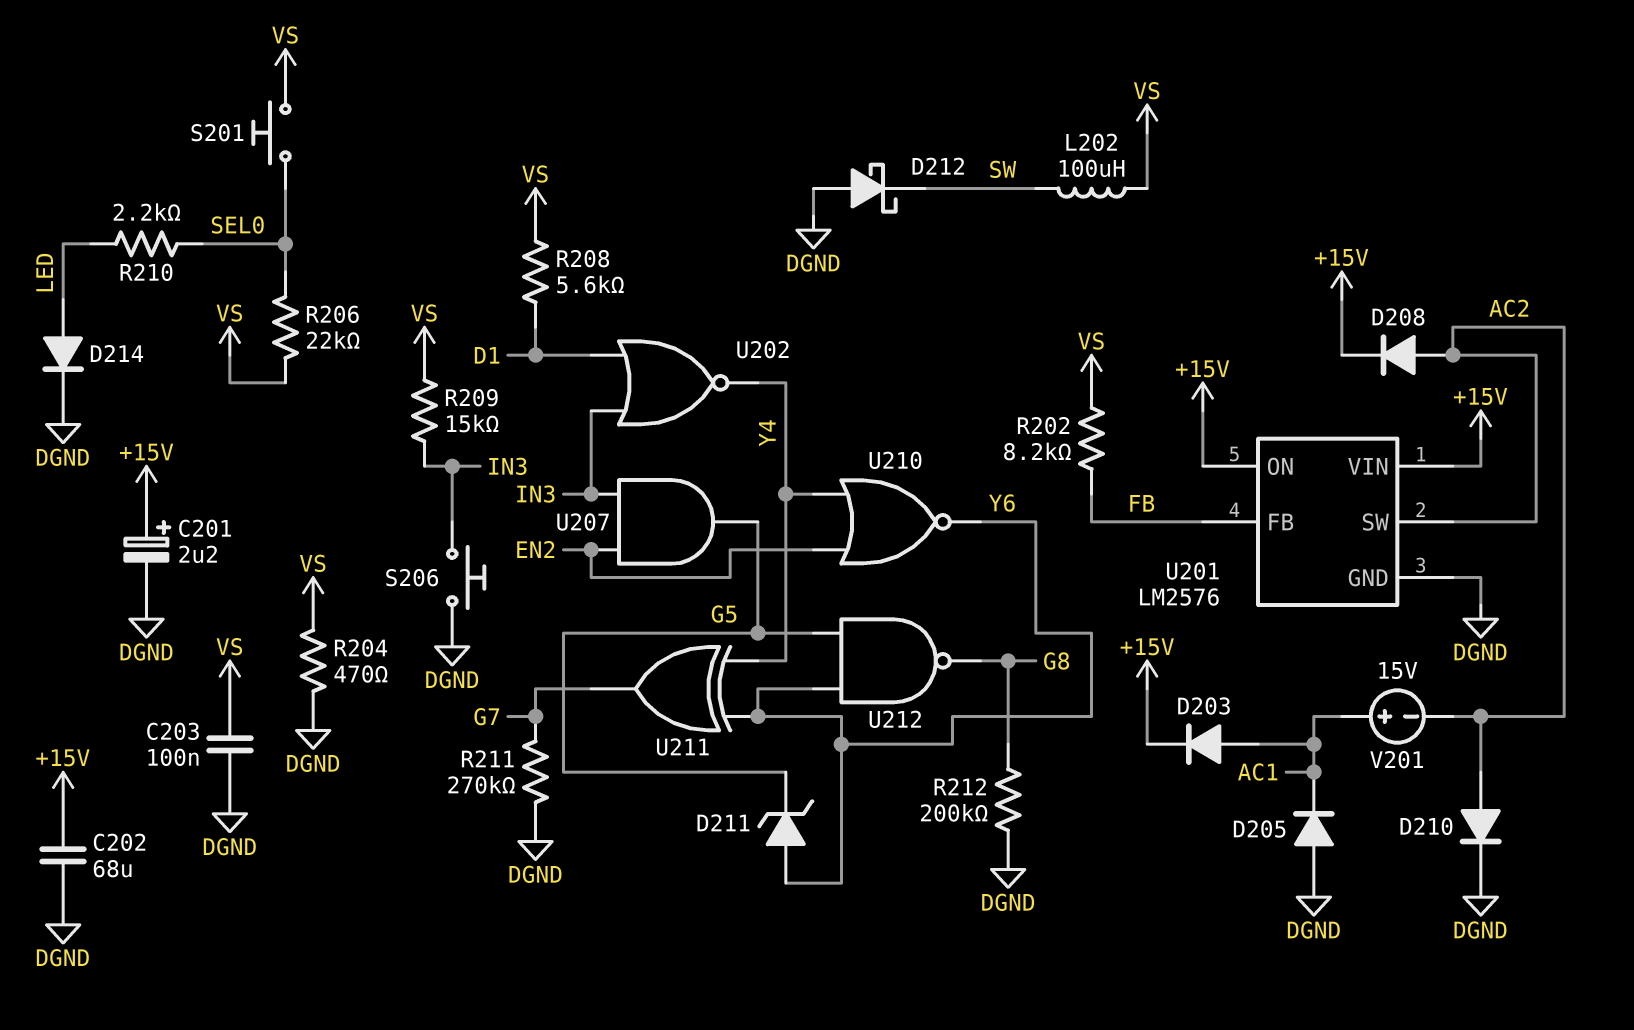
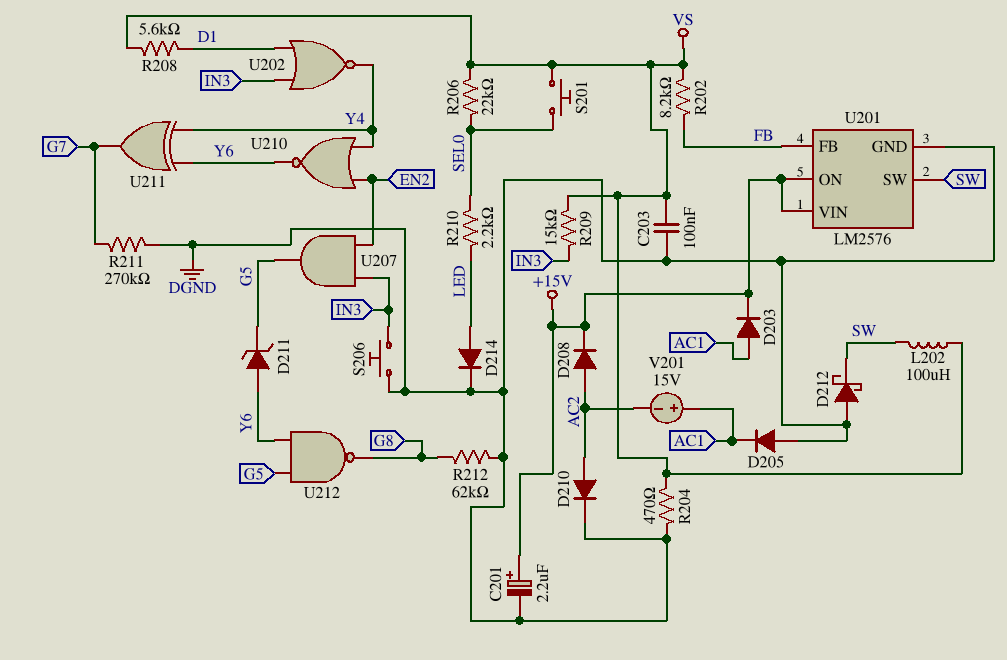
C202: 68uF (+15V, DGND) -> none
R212: 200k (DGND, G8) -> 62k (DGND, G8)
U201 pin SW: AC2 -> SW

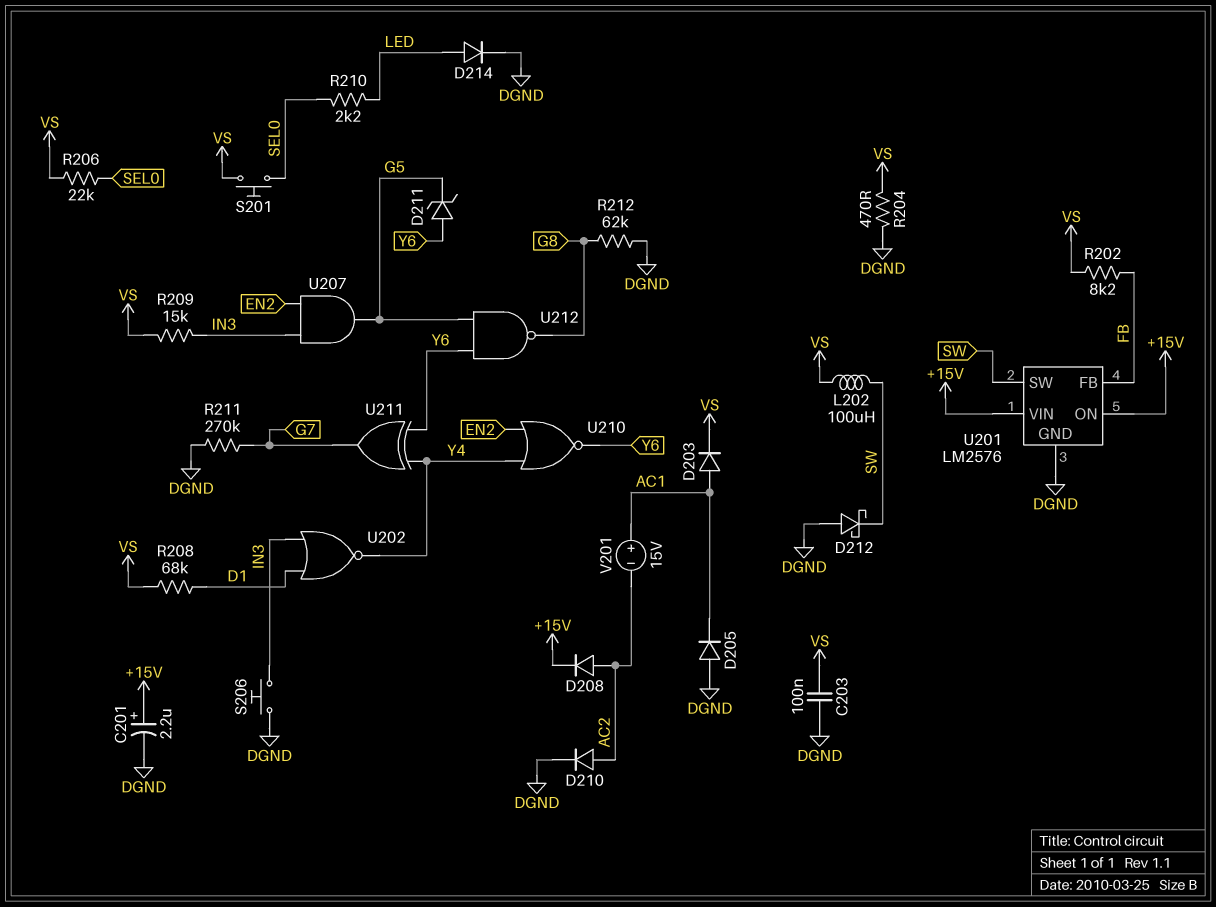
D203: diode (A AC1, K +15V) -> diode (A AC1, K VS)
R208: 5.6k (D1, VS) -> 68k (D1, VS)

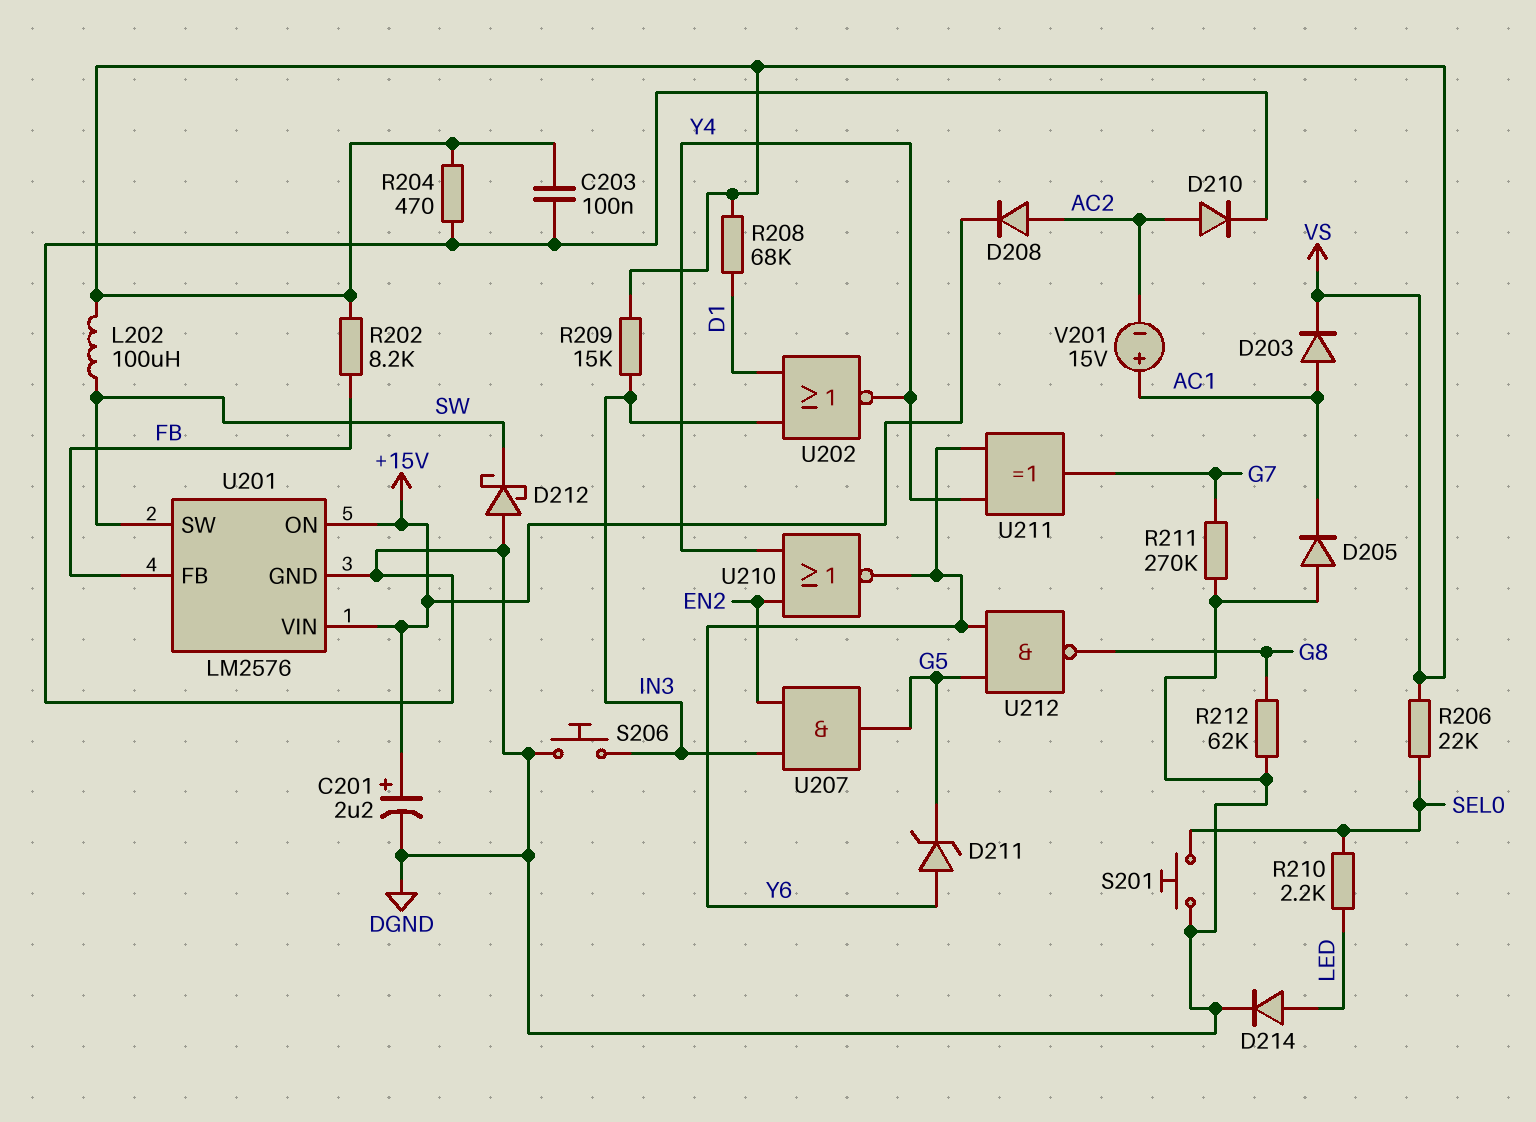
S201: button (SEL0, VS) -> button (DGND, SEL0)

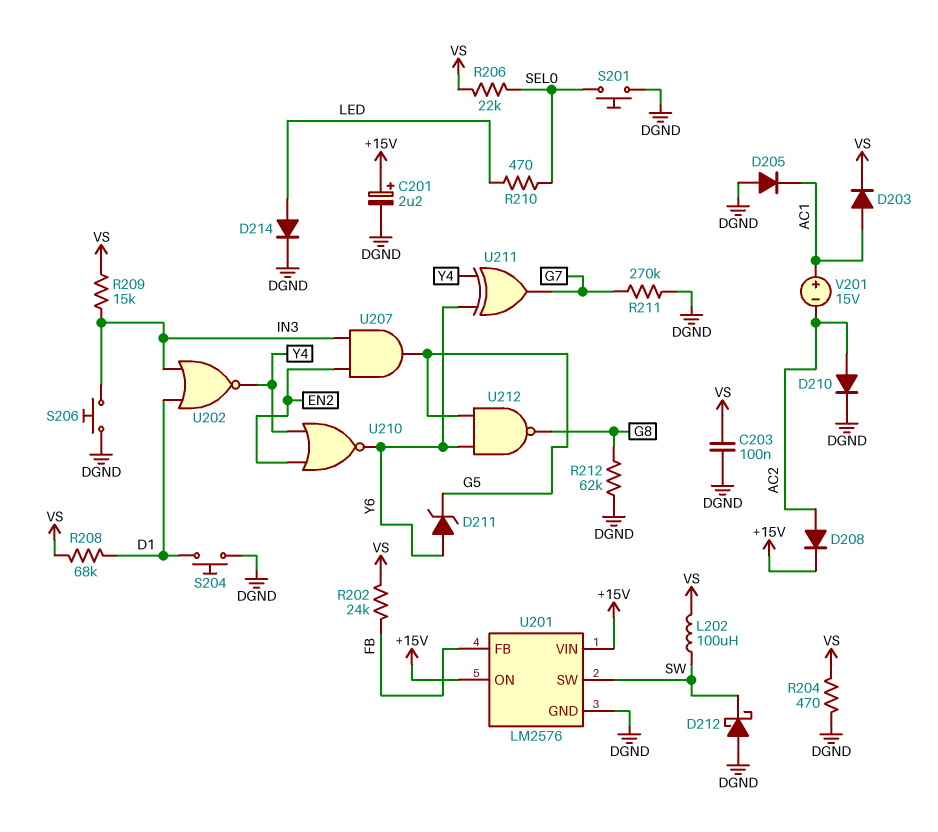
R202: 8.2k (FB, VS) -> 24k (FB, VS)
R210: 2.2k (LED, SEL0) -> 470 (LED, SEL0)
S204: none -> button (D1, DGND)

